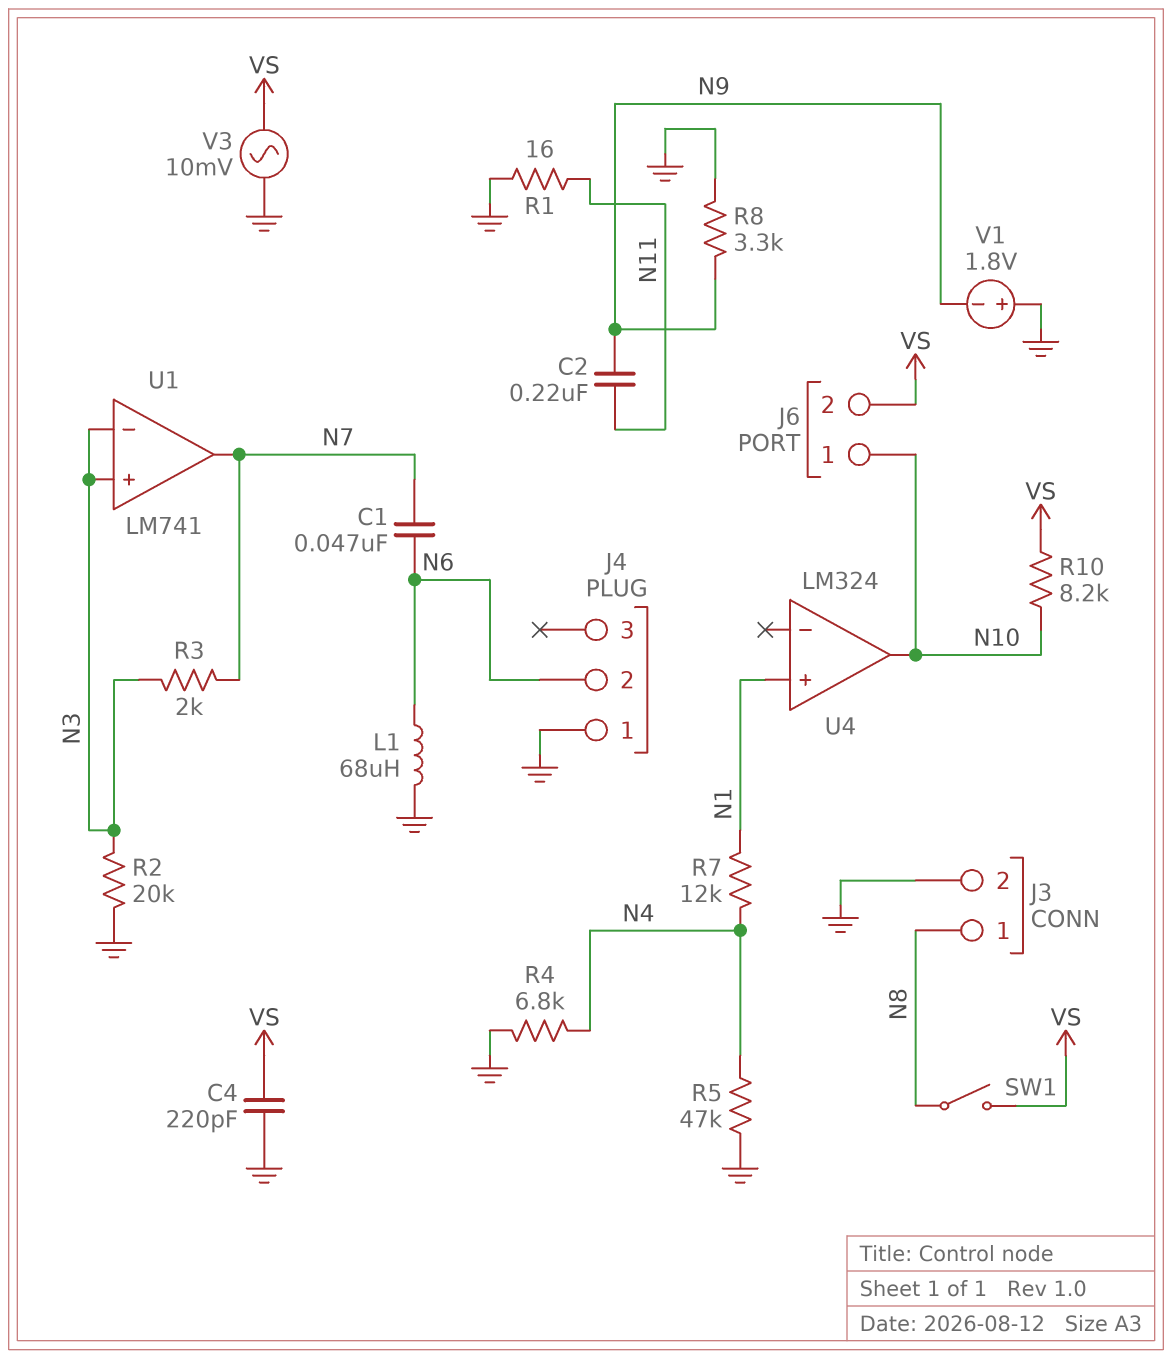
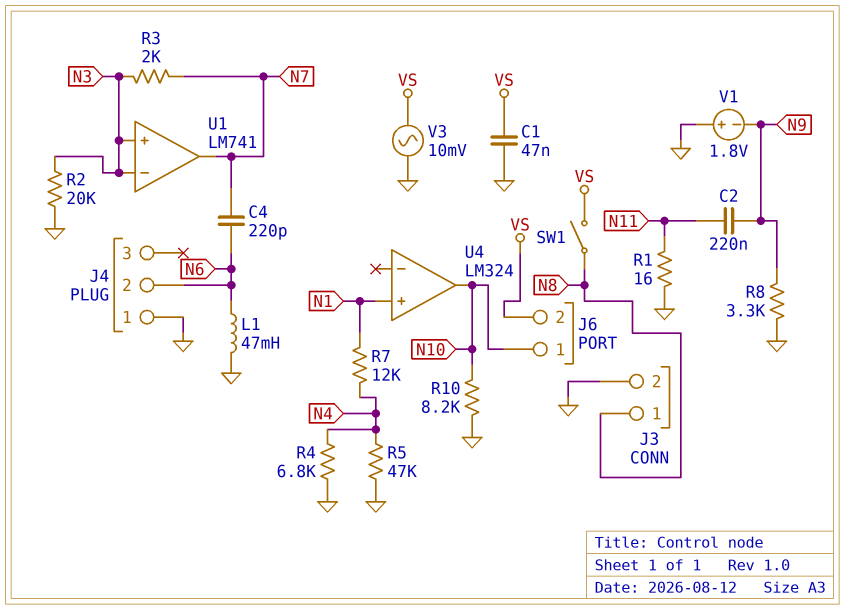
C1: 47nF (N6, N7) -> 47nF (GND, VS)
C4: 220pF (GND, VS) -> 220pF (N6, N7)
L1: 68uH (GND, N6) -> 47mH (GND, N6)
R10: 8.2k (N10, VS) -> 8.2k (GND, N10)

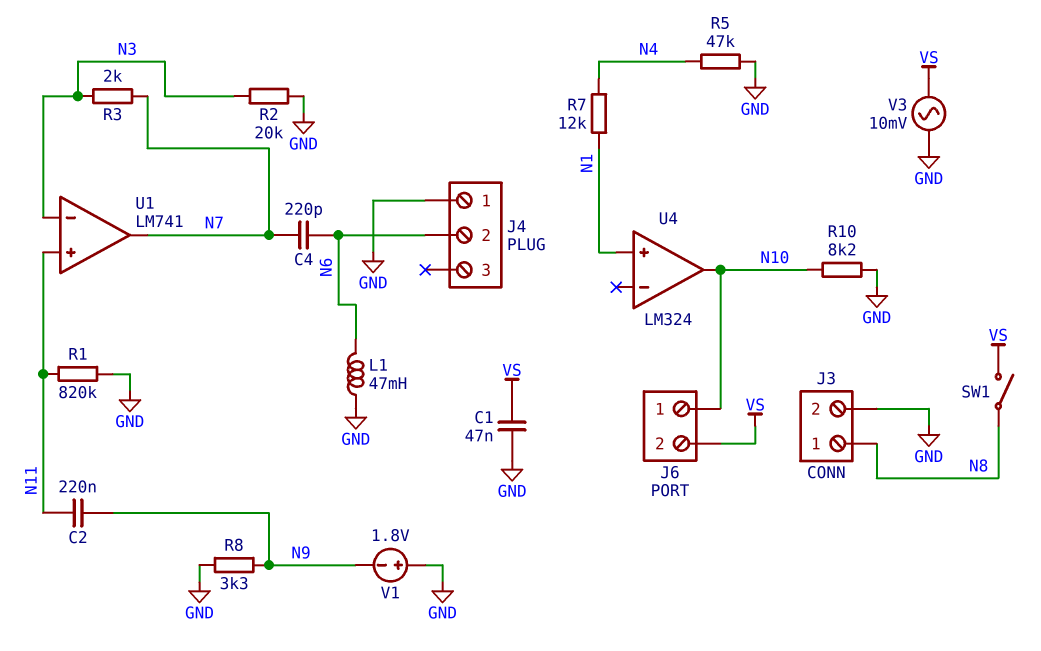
R1: 16 (GND, N11) -> 820k (GND, N11)
R4: 6.8k (GND, N4) -> none
U1 pin in+: N3 -> N11

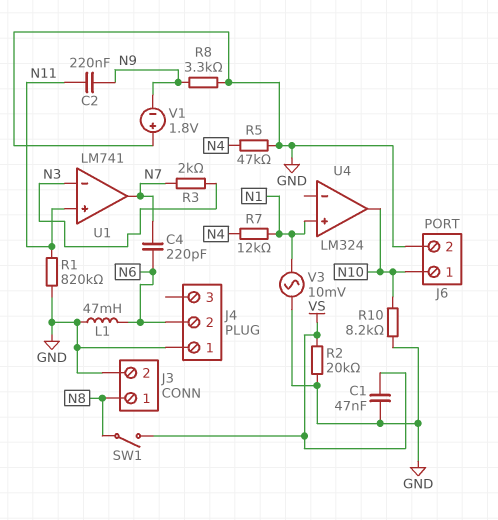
J6 pin 2: VS -> GND
R2: 20k (GND, N3) -> 20k (GND, VS)
V3: AC 10mV (GND, VS) -> AC 10mV (GND, N1)

